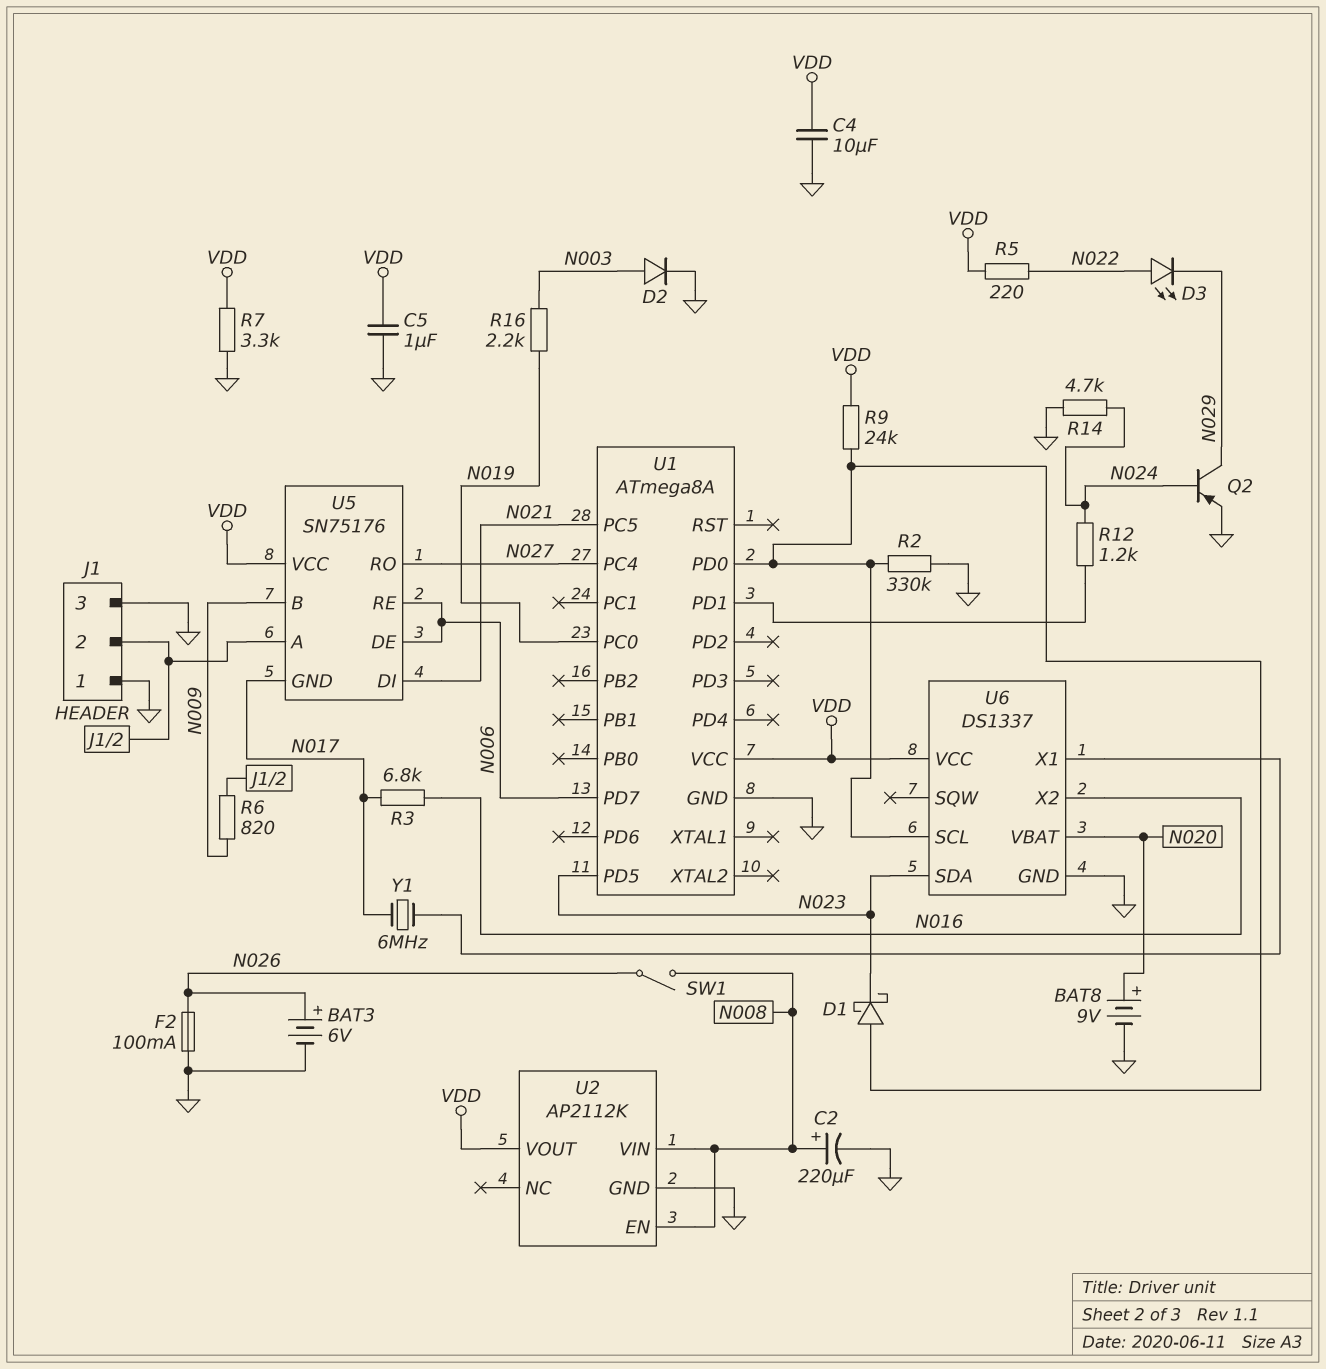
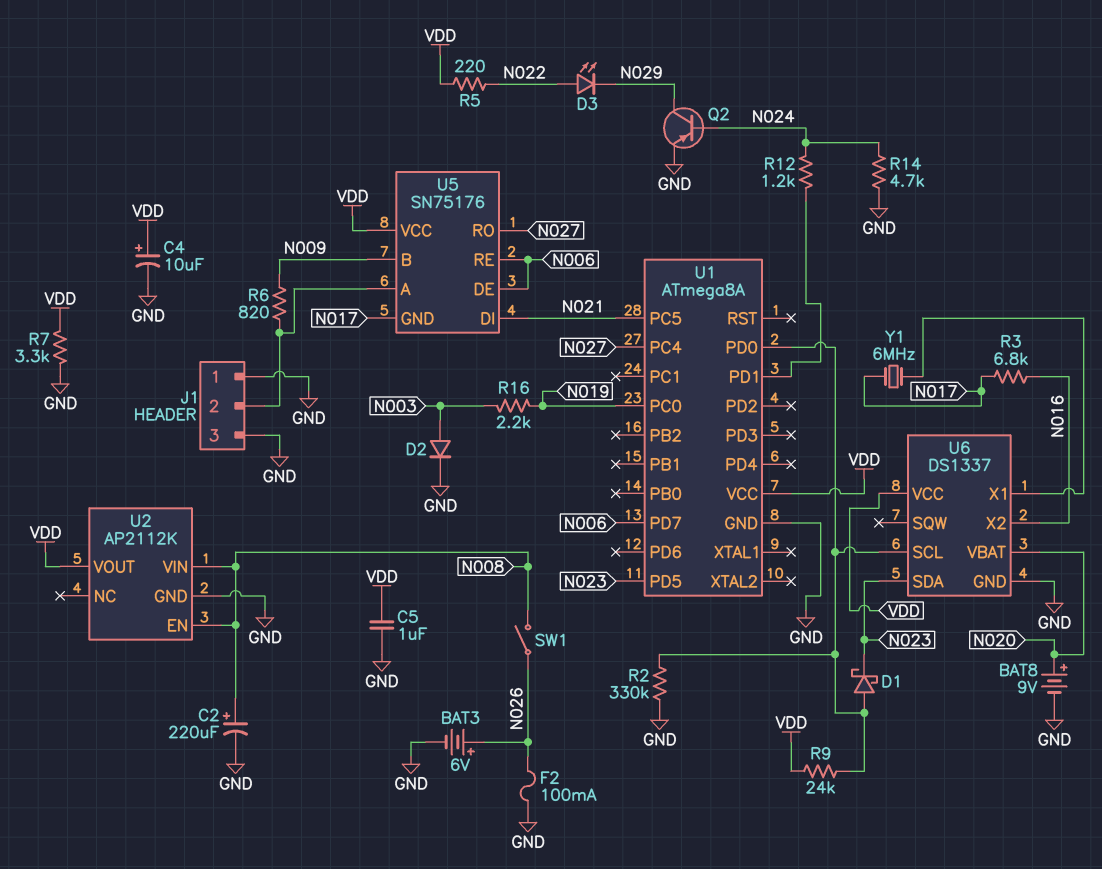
C4: 10uF (GND, VDD) -> 10uF (plus VDD, minus GND)

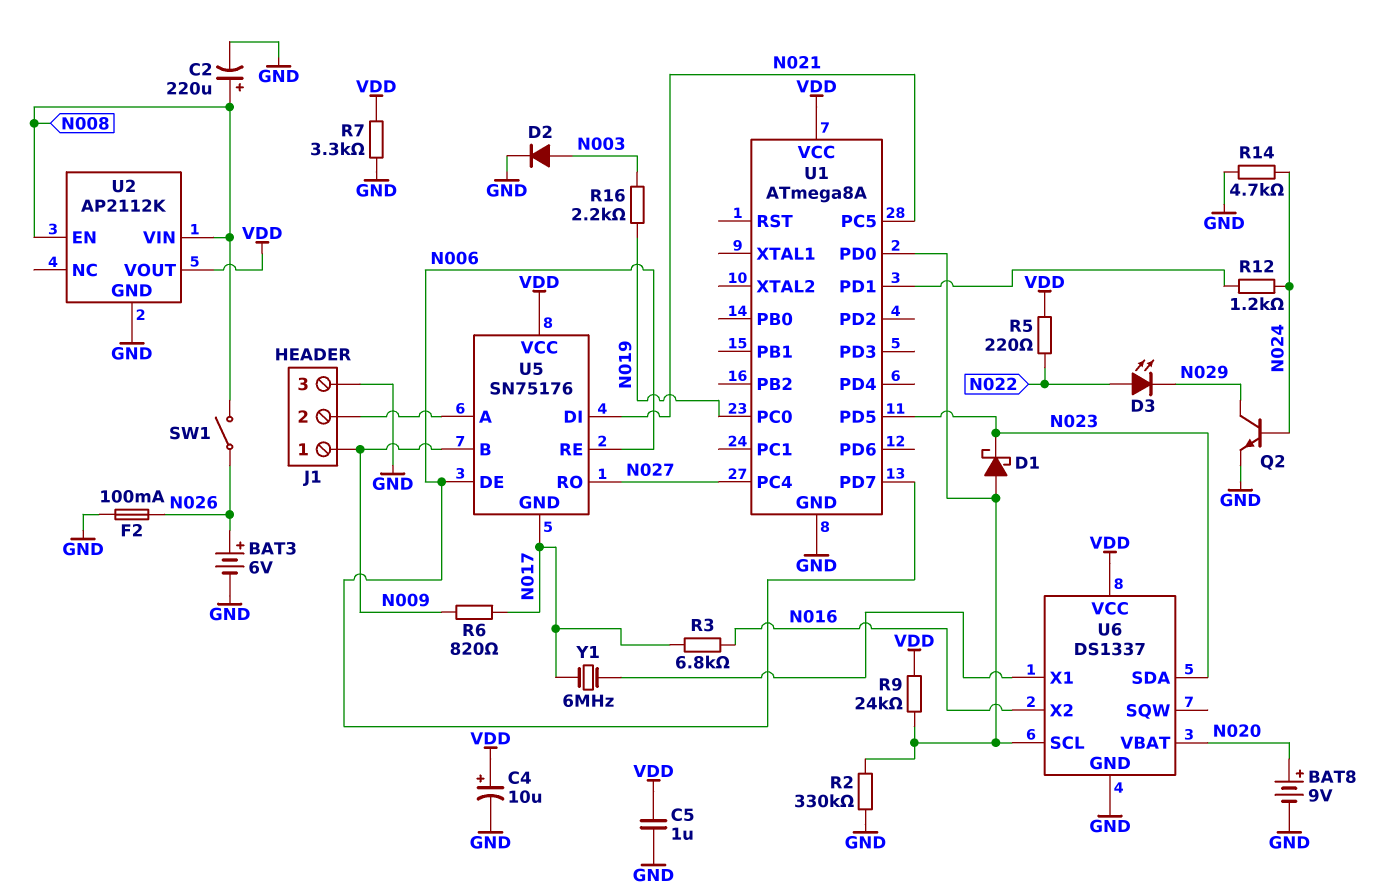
J1 pin 1: GND -> N009
Q2: PNP (B N024, C N029, E GND) -> NPN (B N024, C N029, E GND)
R6: 820 (J1/2, N009) -> 820 (N009, N017)

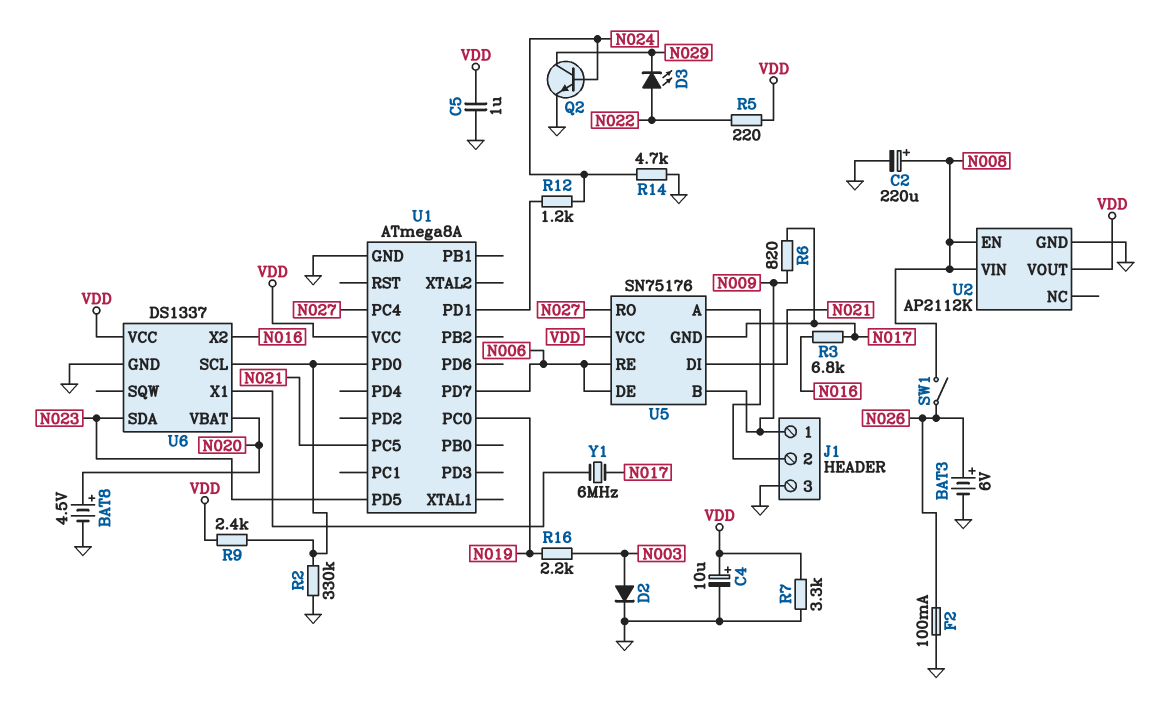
BAT8: 9V (plus N020, minus GND) -> 4.5V (plus N020, minus GND)
D1: schottky (A U1/PD0, K N023) -> none
R9: 24k (U1/PD0, VDD) -> 2.4k (U1/PD0, VDD)

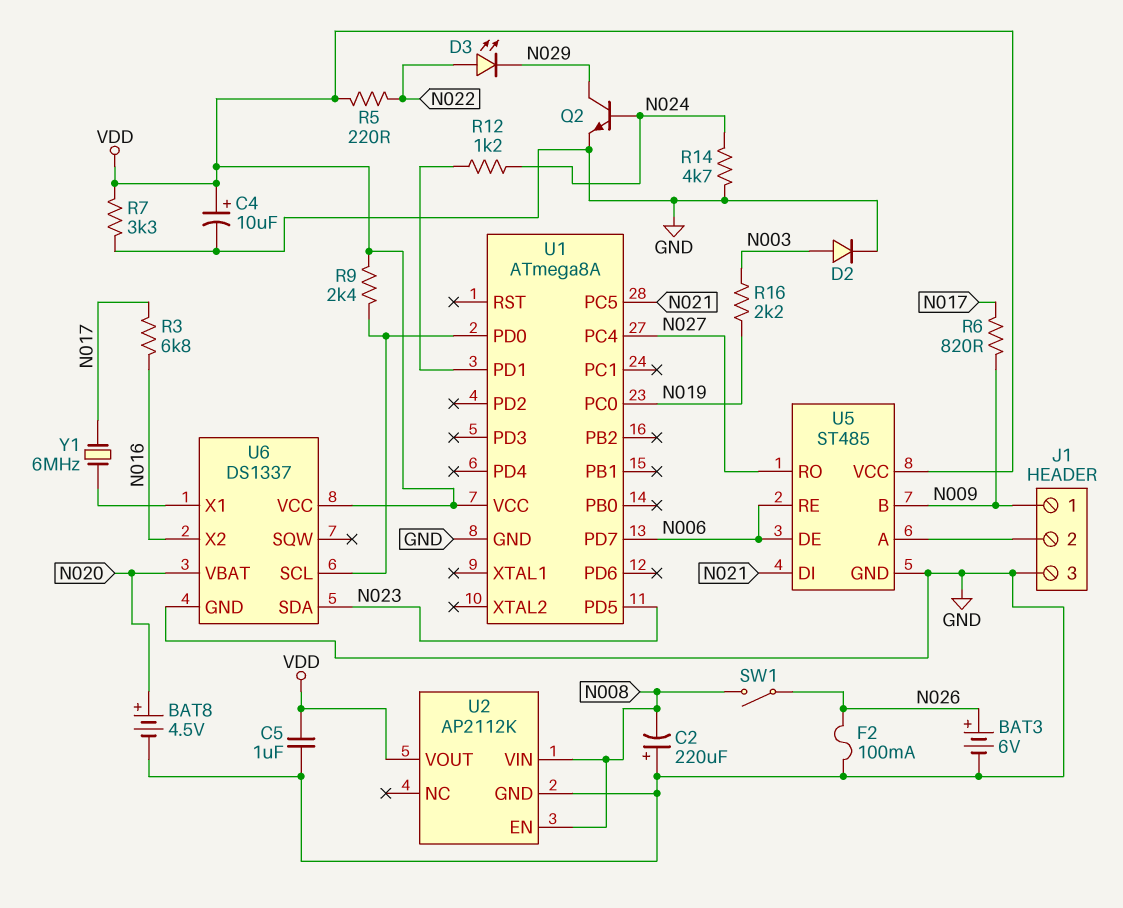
C2: 220uF (plus N008, minus GND) -> 220uF (plus GND, minus N008)
R2: 330k (GND, U1/PD0) -> none
U5: SN75176 -> ST485
U5 pin GND: N017 -> GND

